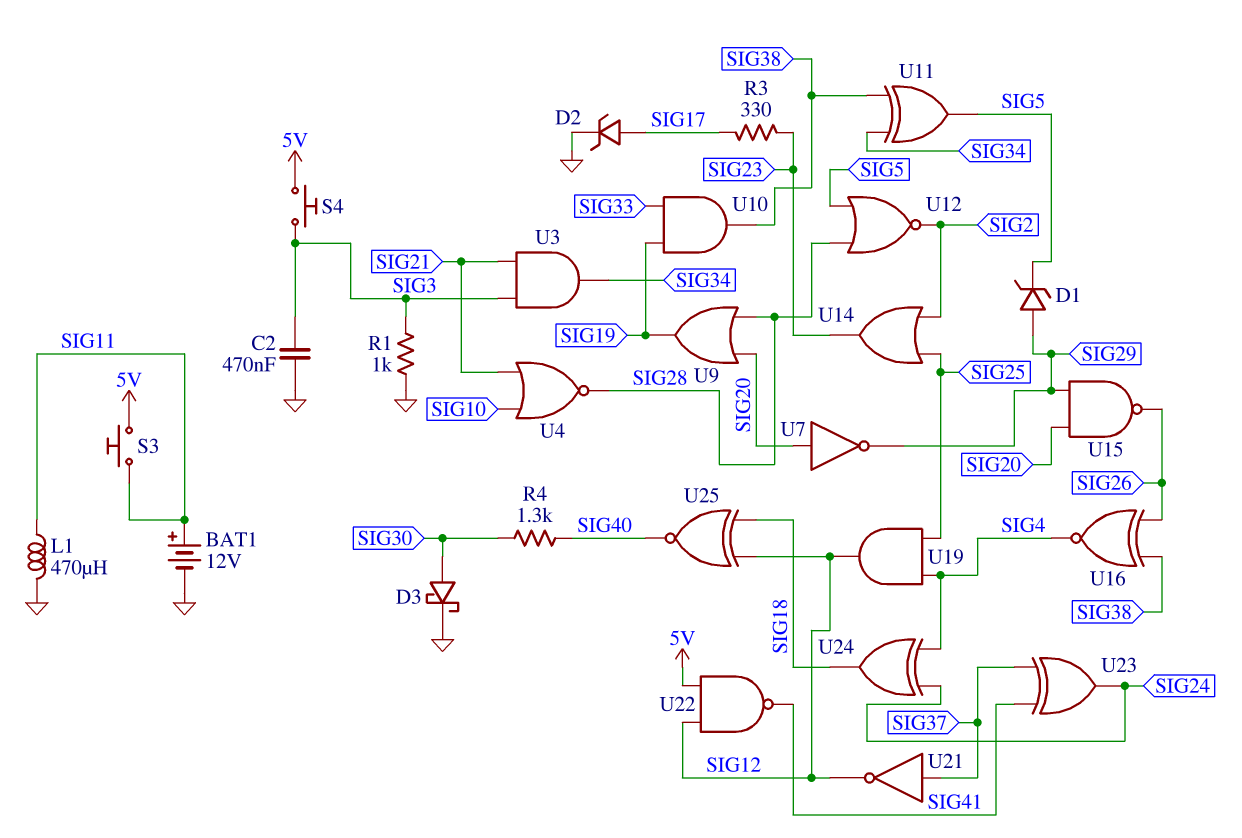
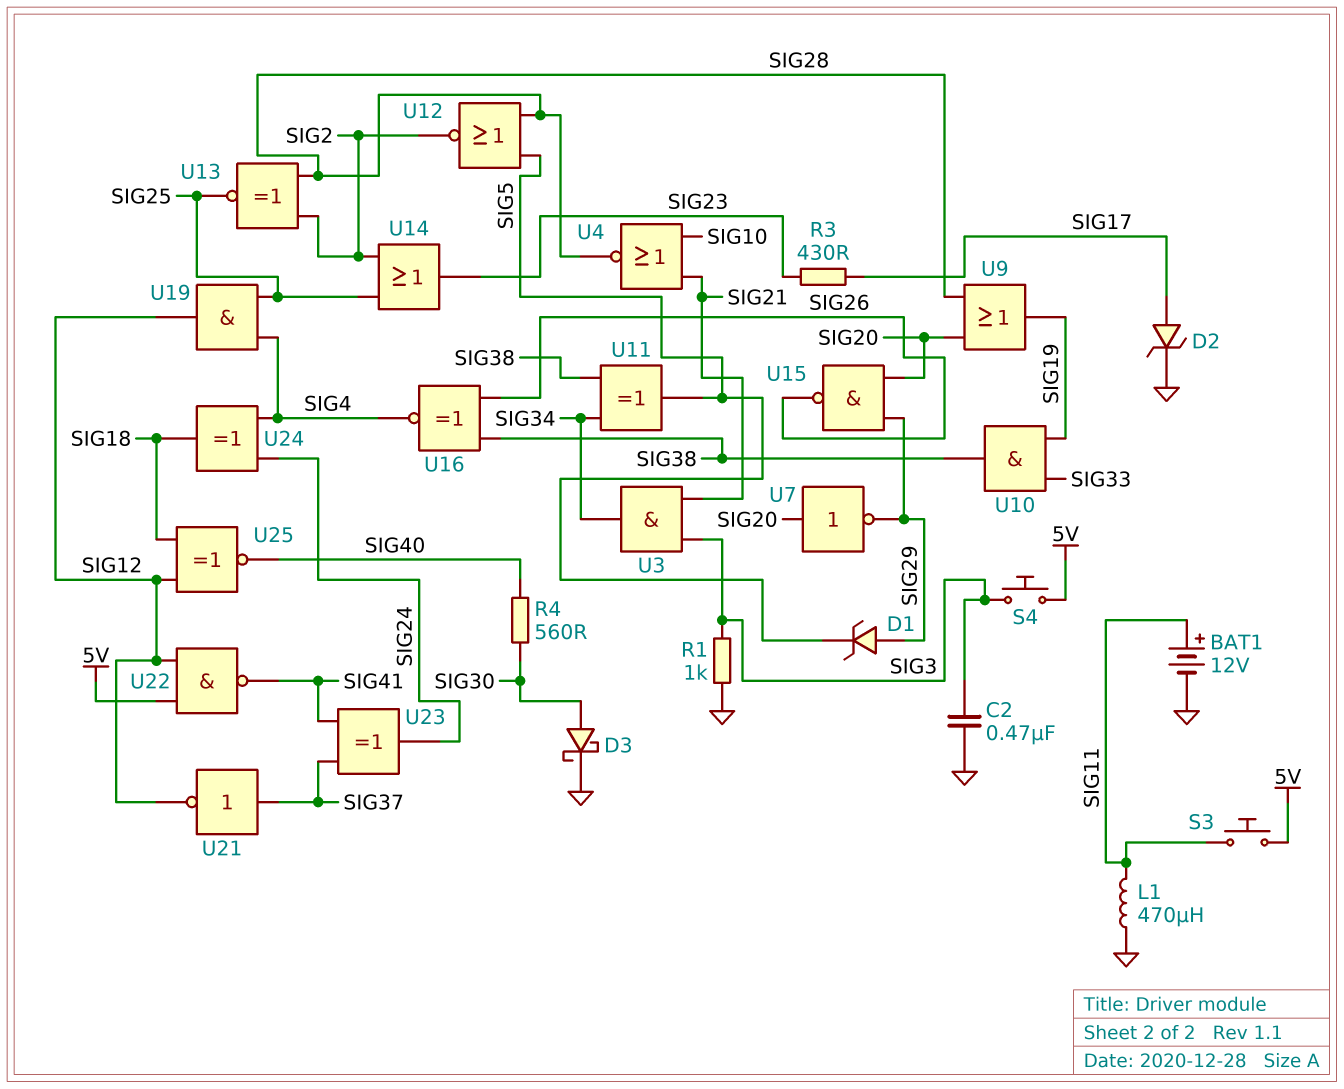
R3: 330 (SIG17, SIG23) -> 430 (SIG17, SIG23)
R4: 1.3k (SIG30, SIG40) -> 560 (SIG30, SIG40)
U13: none -> XNOR (in SIG2, in SIG28, out SIG25)

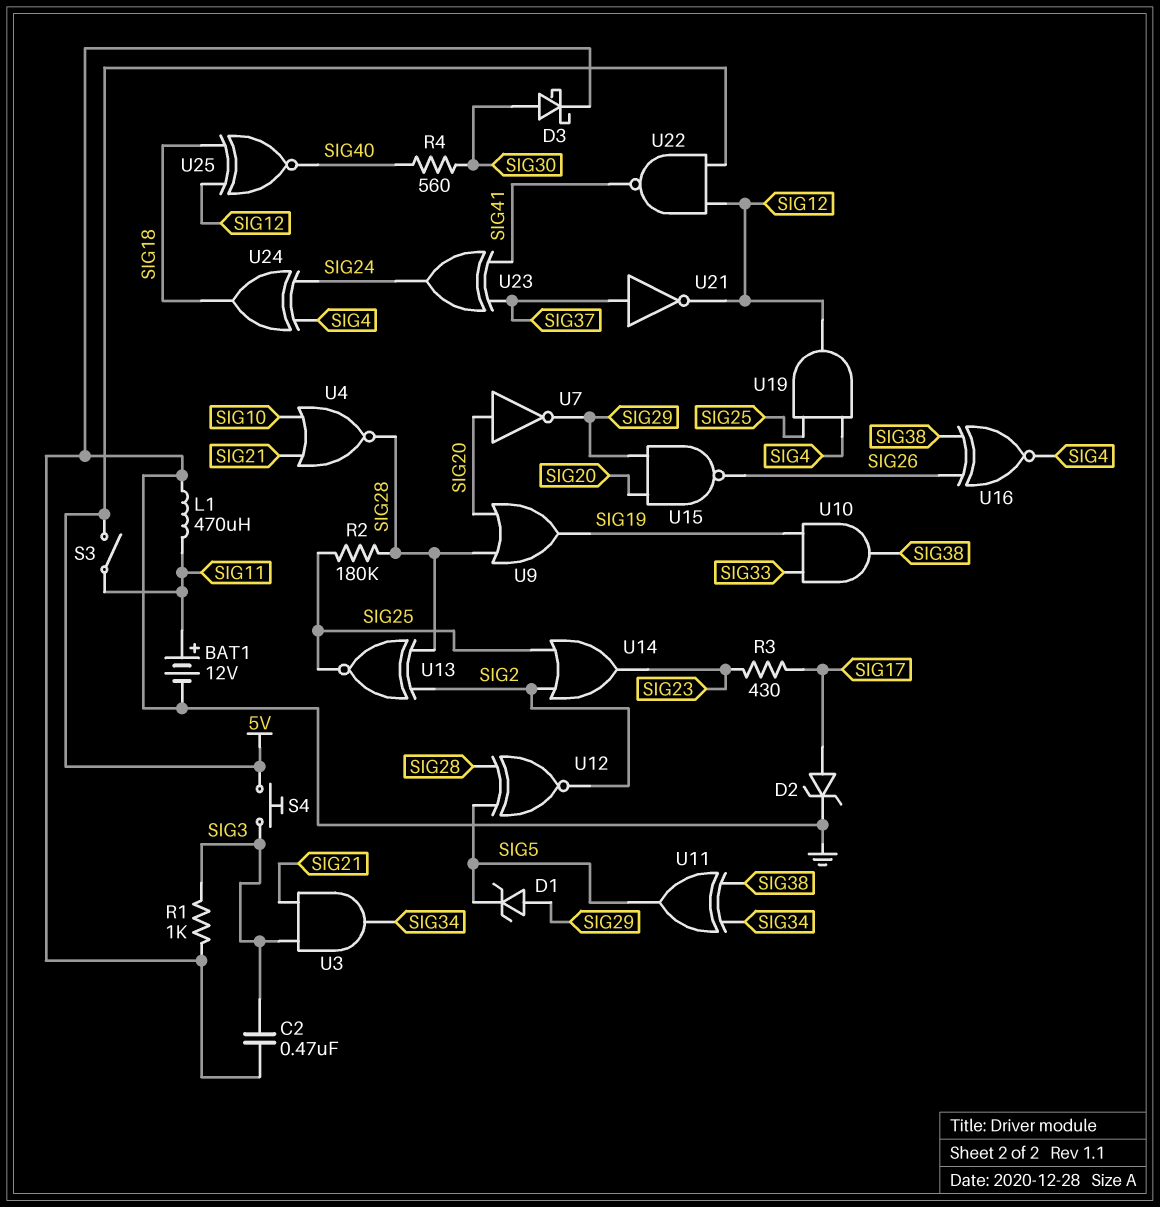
R2: none -> 180k (SIG25, SIG28)
S3: button (5V, SIG11) -> switch (5V, SIG11)
U12: NOR (in SIG5, in SIG28, out SIG2) -> XNOR (in SIG5, in SIG28, out SIG2)

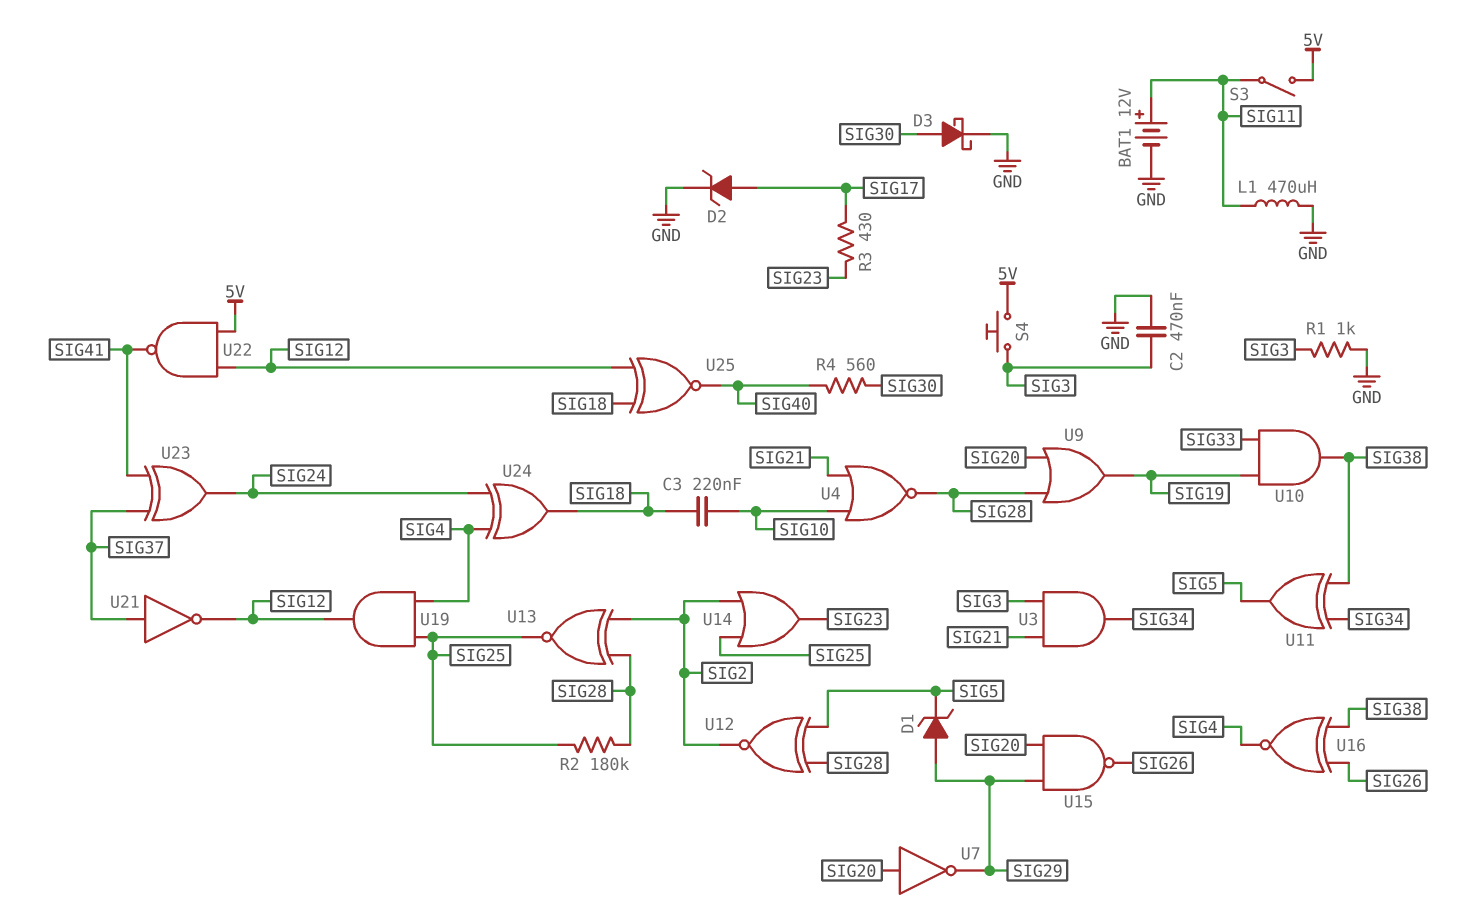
C3: none -> 220nF (SIG10, SIG18)

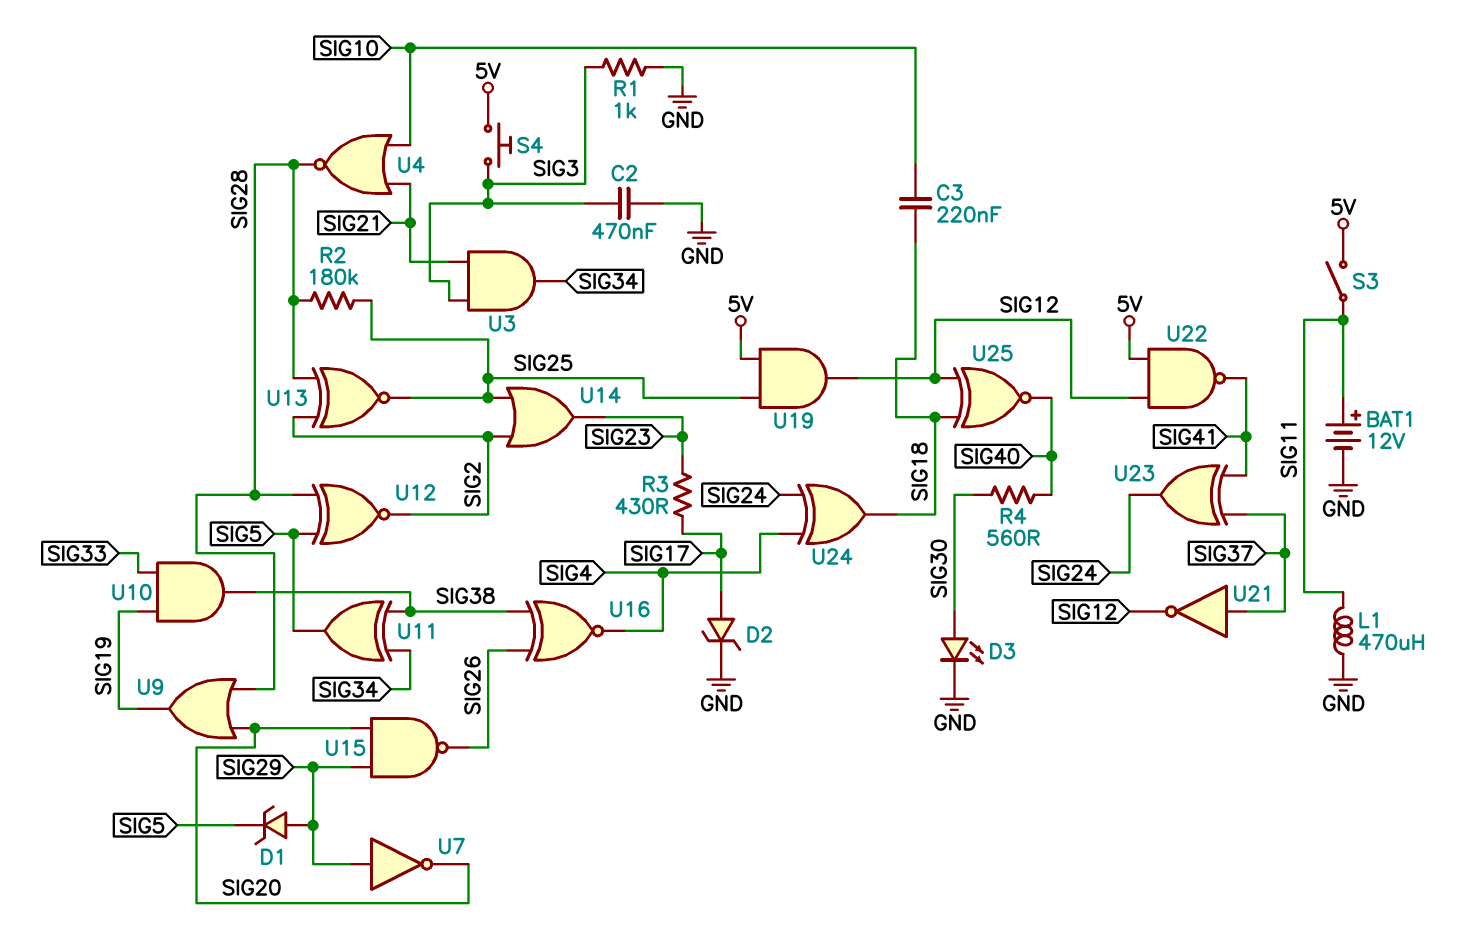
D3: schottky (A SIG30, K GND) -> LED (A SIG30, K GND)
U7: NOT (in SIG20, out SIG29) -> NOT (in SIG29, out SIG20)
U19: AND (in SIG4, in SIG25, out SIG12) -> AND (in 5V, in SIG25, out SIG12)

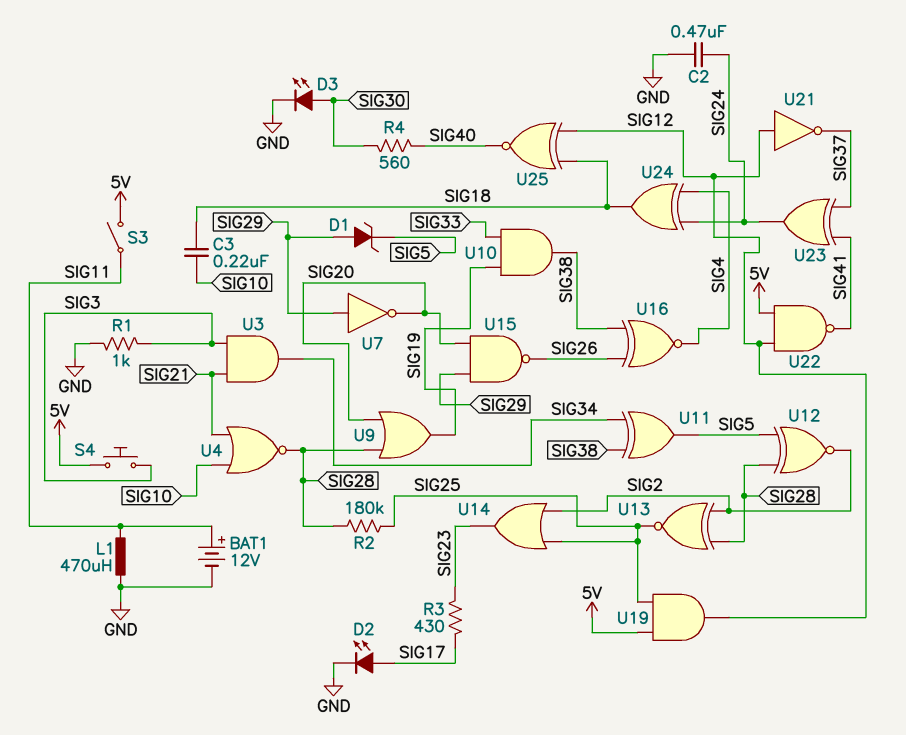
C2: 470nF (GND, SIG3) -> 470nF (GND, SIG24)
D2: zener (A SIG17, K GND) -> LED (A SIG17, K GND)
U21: NOT (in SIG37, out SIG12) -> NOT (in SIG12, out SIG37)

